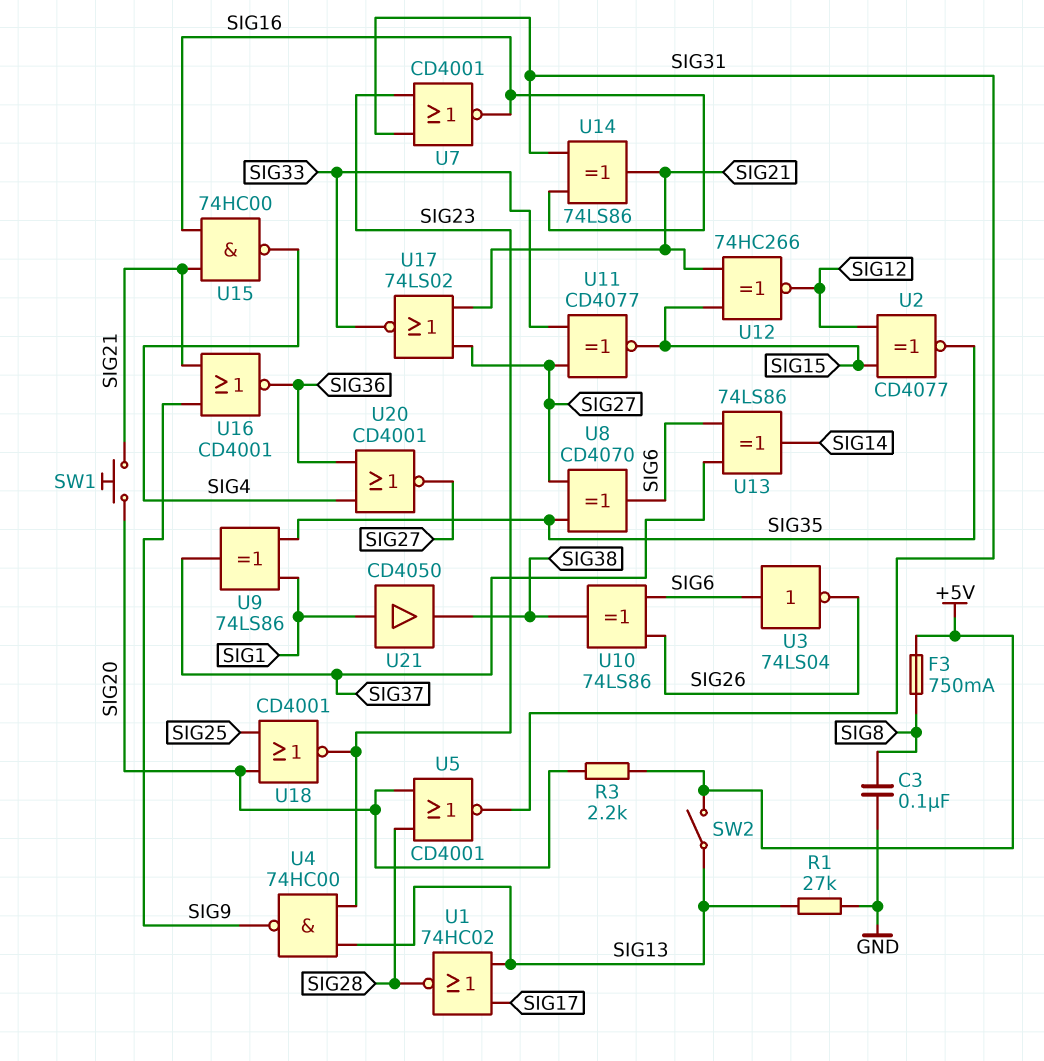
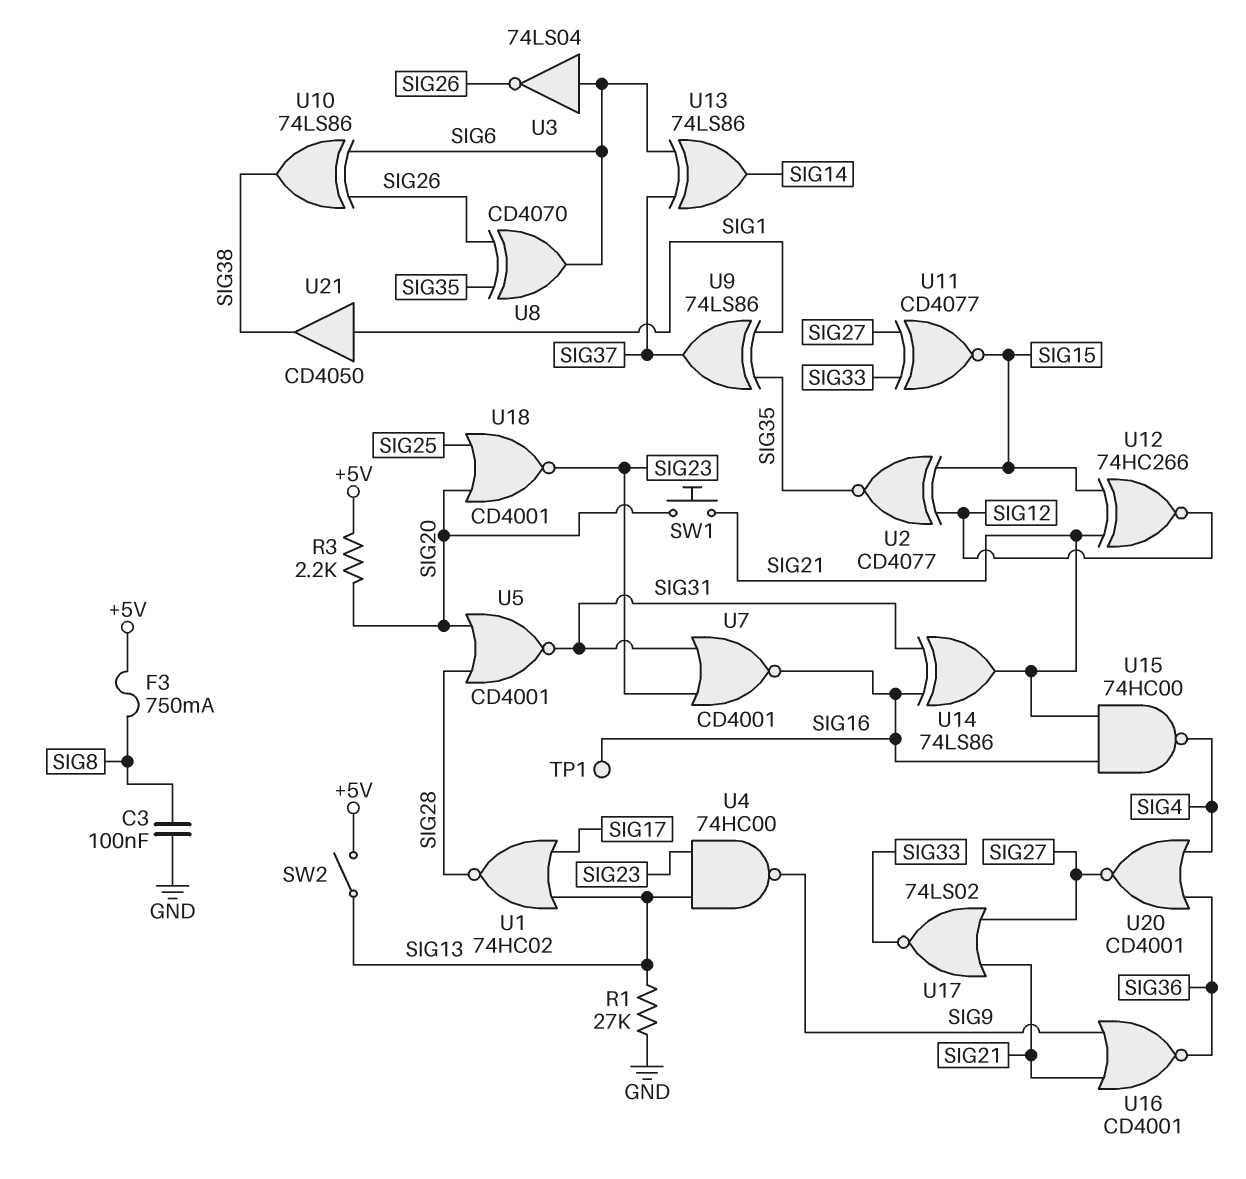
TP1: none -> test point (SIG16)
U8: XOR CD4070 (in SIG27, in SIG35, out SIG6) -> XOR CD4070 (in SIG26, in SIG35, out SIG6)

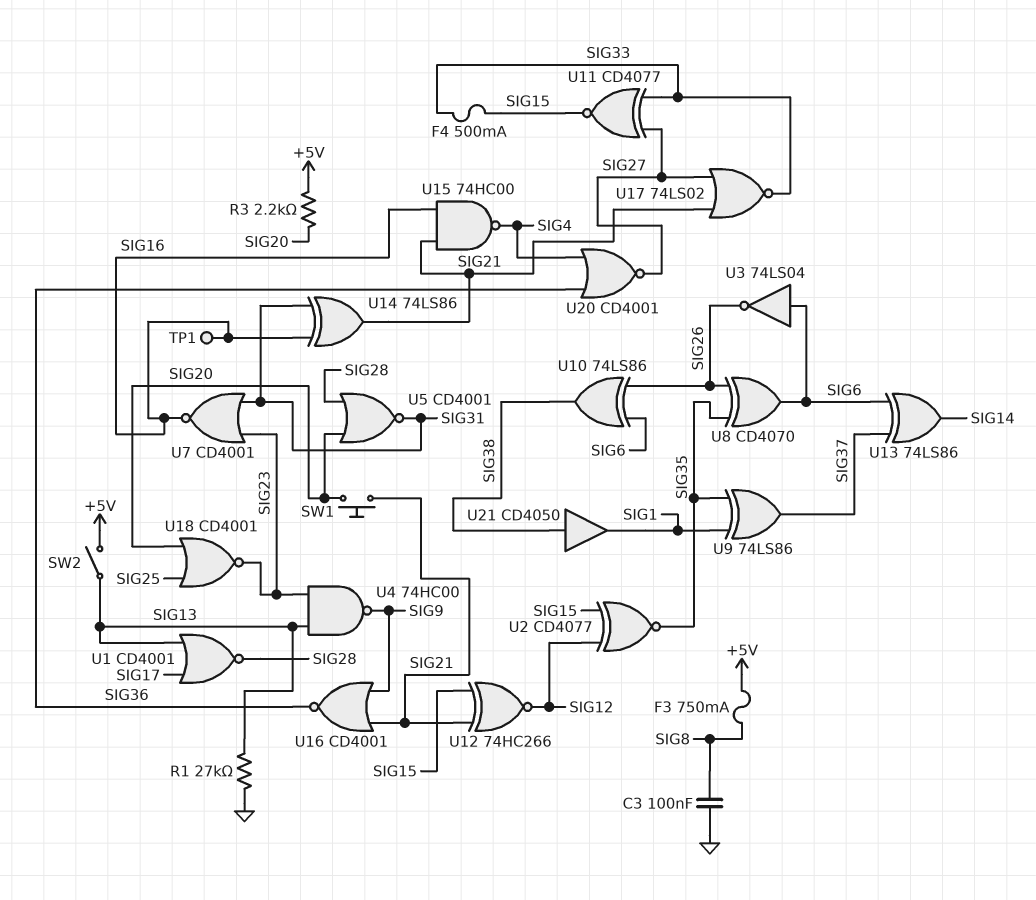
F4: none -> 500mA (SIG15, SIG33)
U1: NOR 74HC02 (in SIG13, in SIG17, out SIG28) -> NOR CD4001 (in SIG13, in SIG17, out SIG28)
U21: buffer CD4050 (in SIG1, out SIG38) -> buffer CD4050 (in SIG38, out SIG1)

